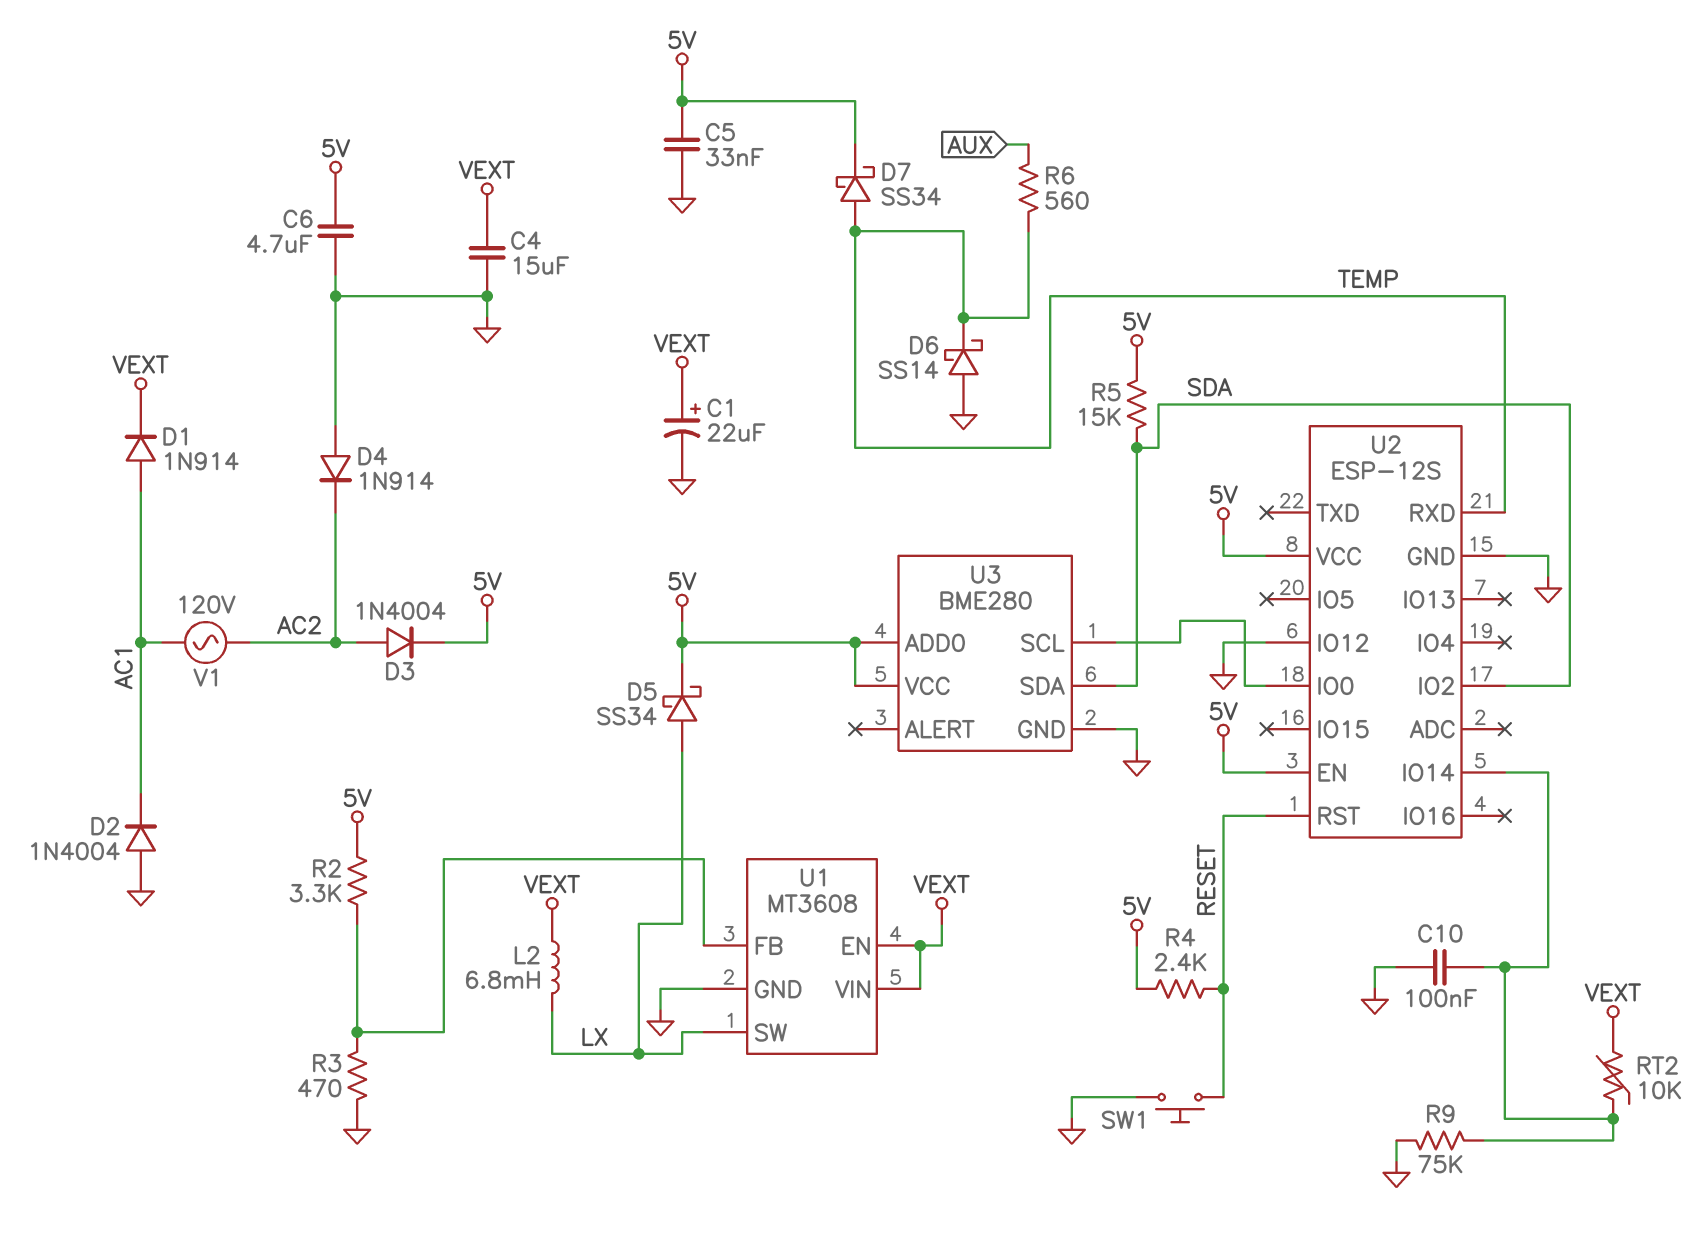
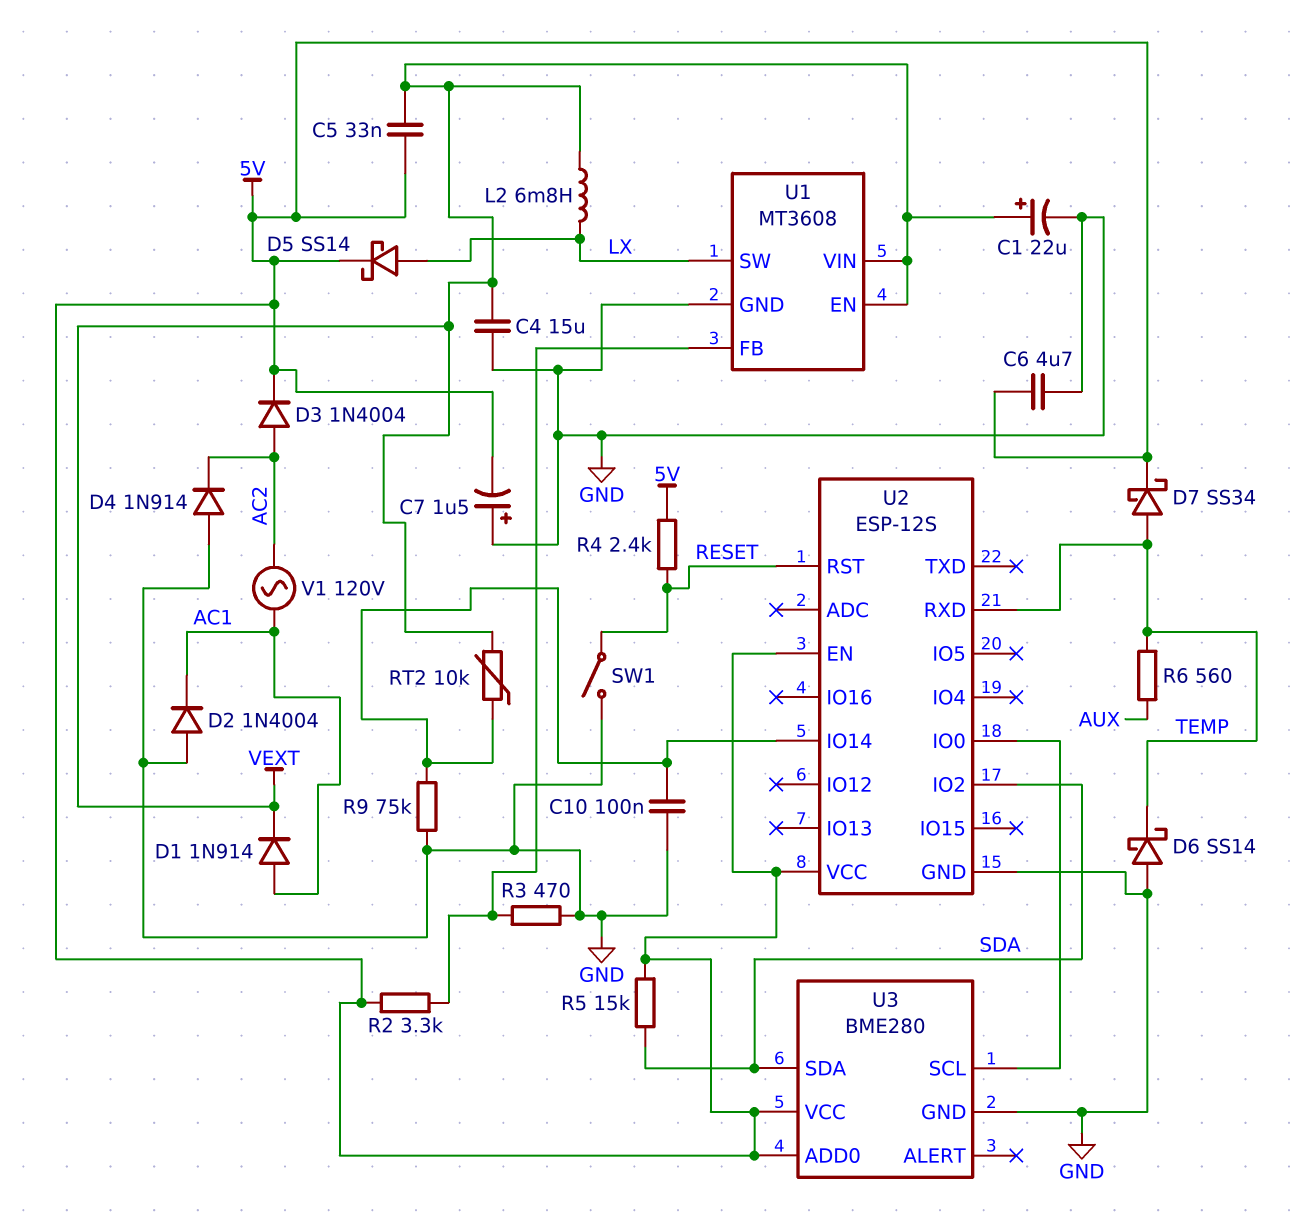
C5: 33nF (5V, GND) -> 33nF (5V, VEXT)
C7: none -> 1.5uF (plus GND, minus 5V)
D5: schottky SS34 (A LX, K 5V) -> schottky SS14 (A LX, K 5V)
SW1: button (GND, RESET) -> switch (GND, RESET)
U2 pin IO12: GND -> none

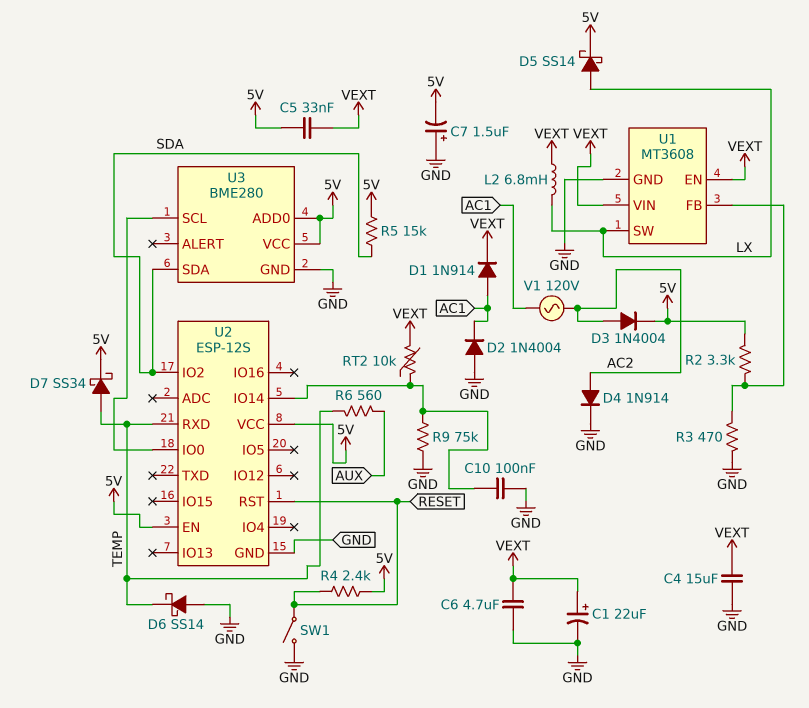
C6: 4.7uF (5V, GND) -> 4.7uF (GND, VEXT)
D4: diode 1N914 (A GND, K AC2) -> diode 1N914 (A AC2, K GND)

